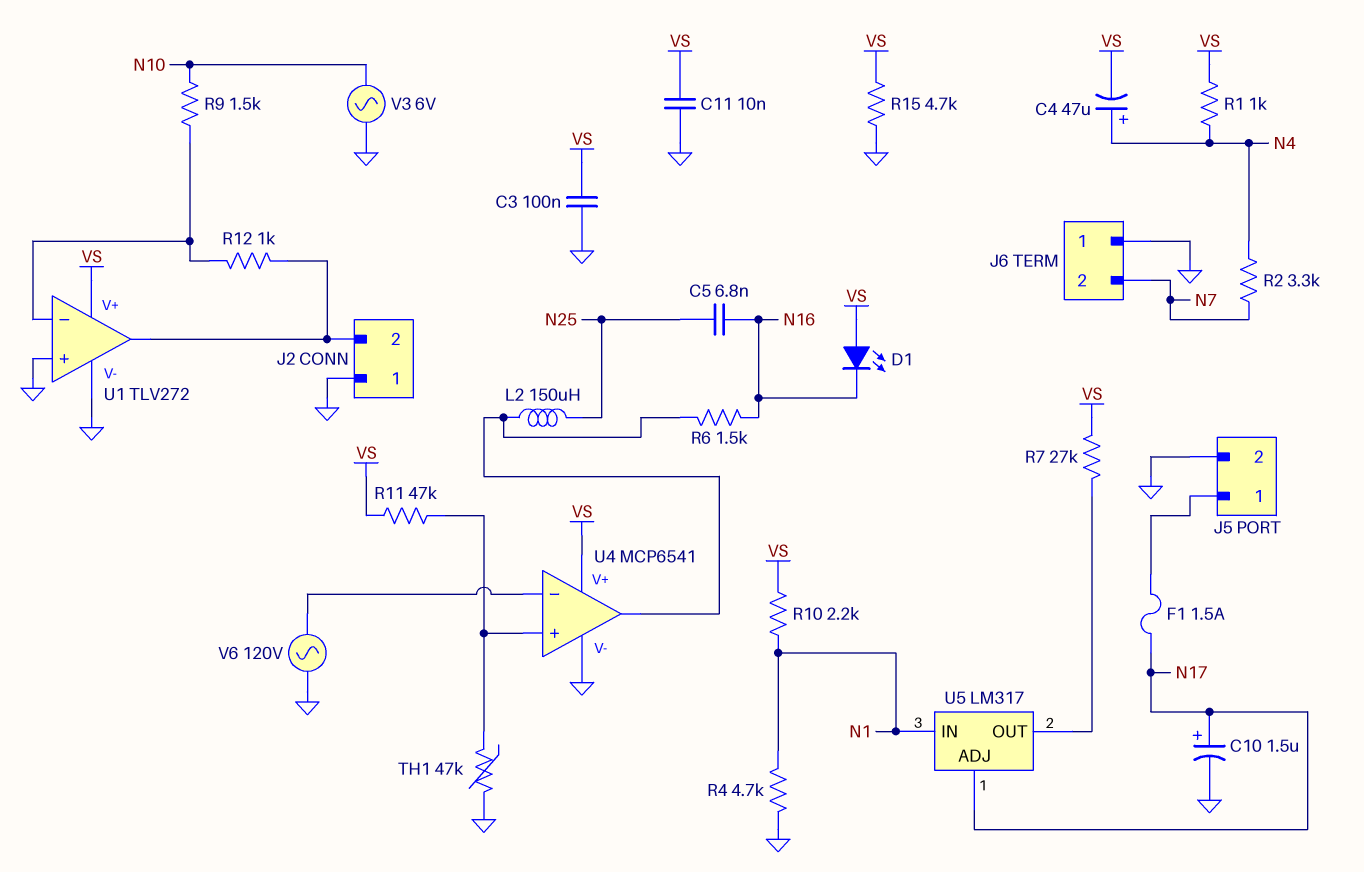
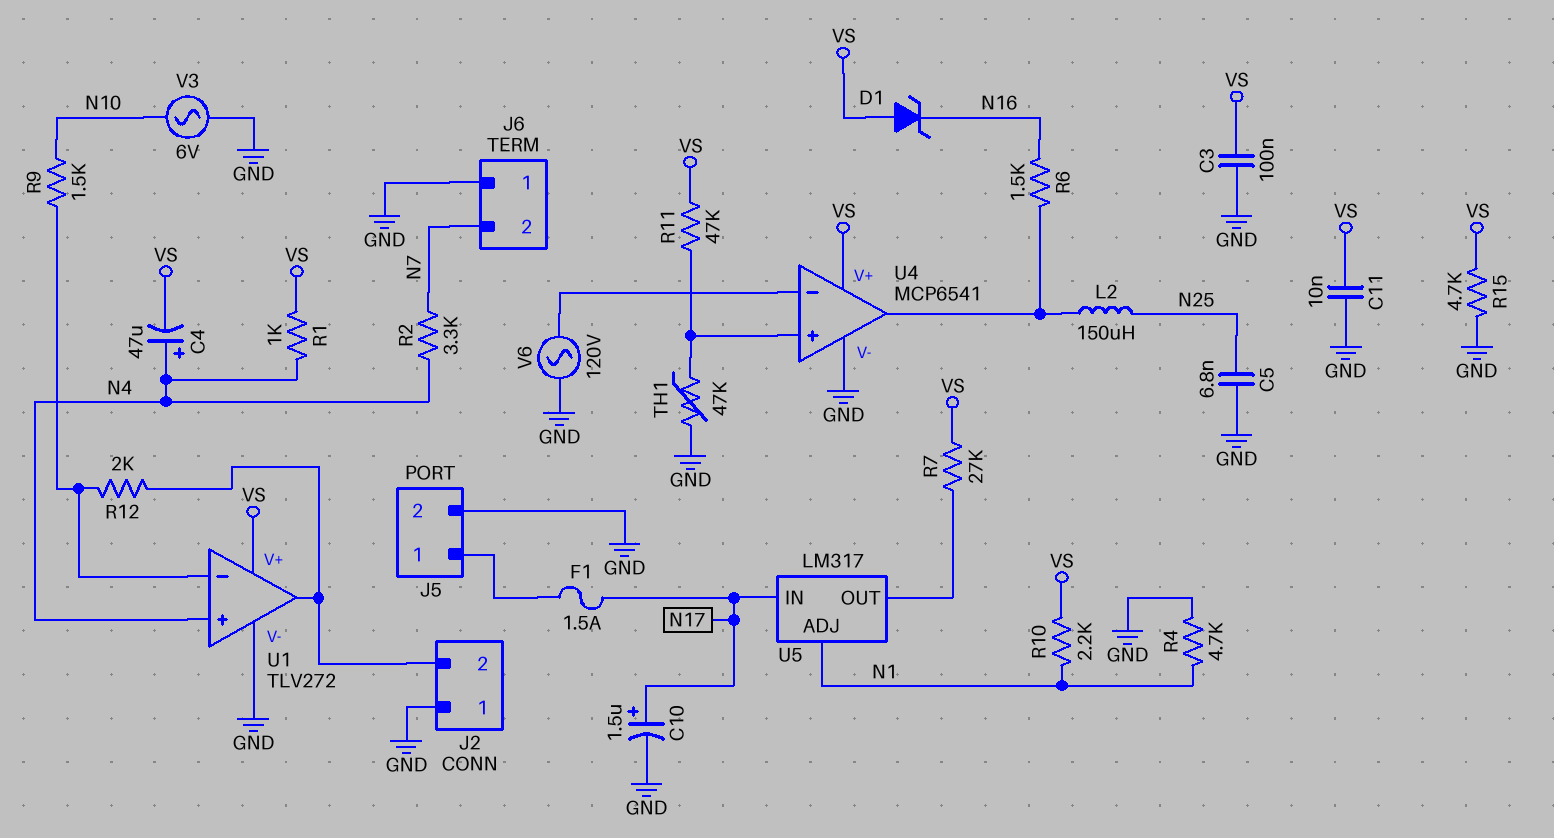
C5: 6.8nF (N16, N25) -> 6.8nF (GND, N25)
D1: LED (A VS, K N16) -> zener (A VS, K N16)
R12: 1k (J2/2, U1/in-) -> 2k (J2/2, U1/in-)
U1 pin in+: GND -> N4
U5 pin ADJ: N17 -> N1
U5 pin IN: N1 -> N17

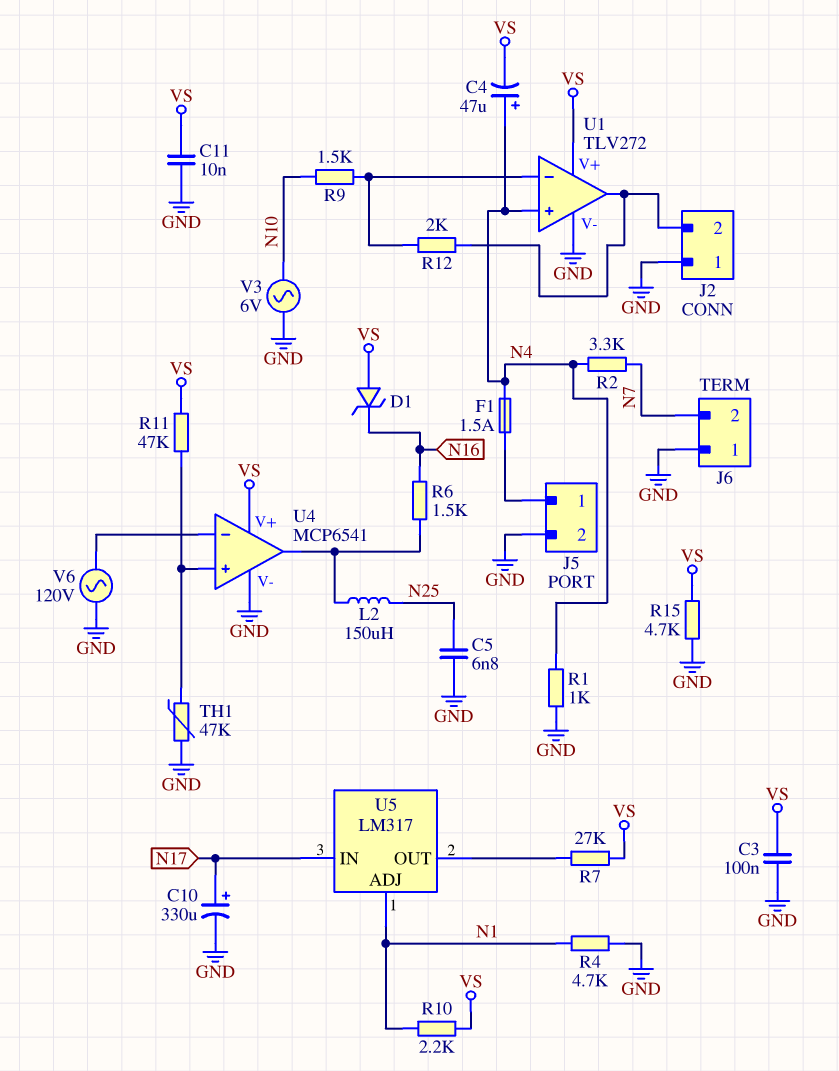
C10: 1.5uF (plus N17, minus GND) -> 330uF (plus N17, minus GND)
F1: 1.5A (J5/1, N17) -> 1.5A (J5/1, N4)
R1: 1k (N4, VS) -> 1k (GND, N4)

